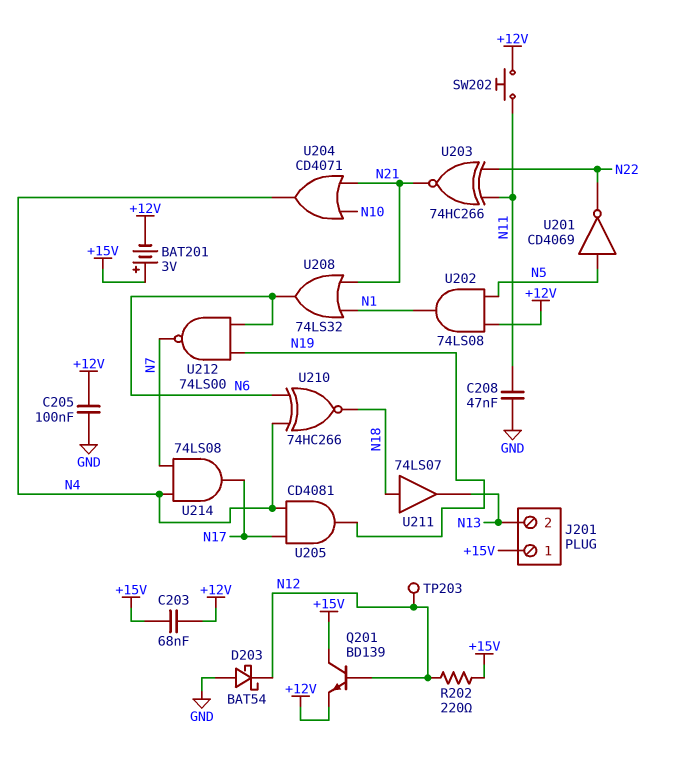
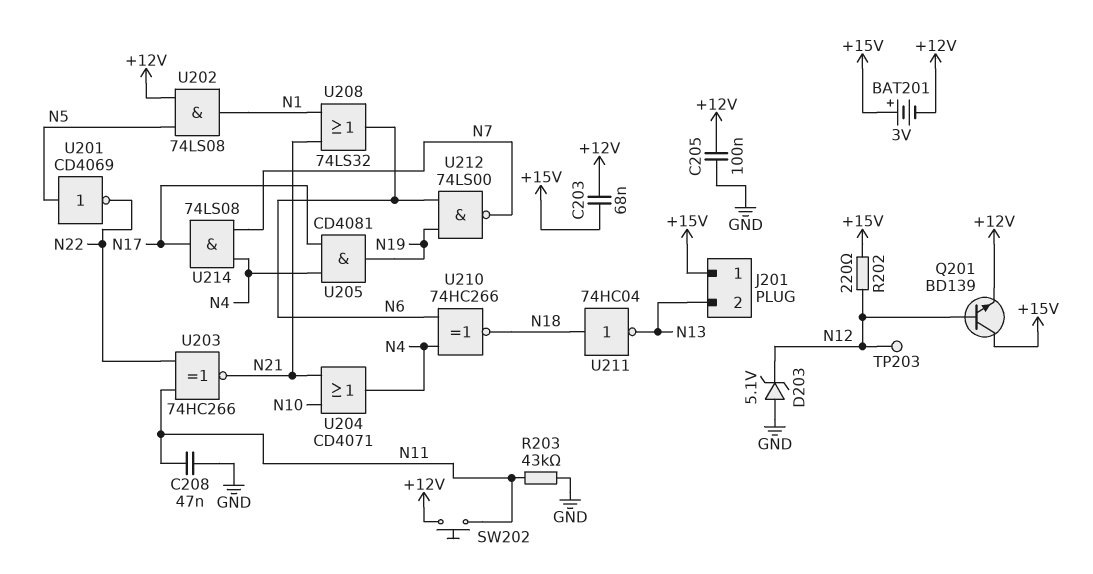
D203: schottky BAT54 (A GND, K N12) -> zener 5.1V (A GND, K N12)
R203: none -> 43k (GND, N11)
U211: buffer 74LS07 (in N18, out N13) -> NOT 74HC04 (in N18, out N13)

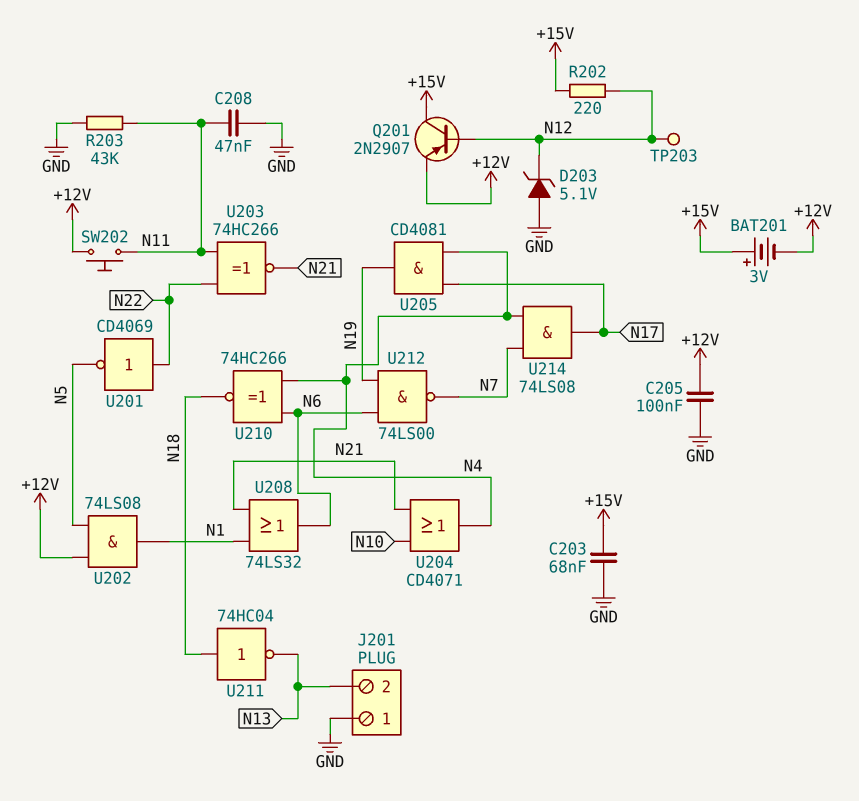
C203: 68nF (+12V, +15V) -> 68nF (+15V, GND)
J201 pin 1: +15V -> GND
Q201: NPN BD139 (B N12, C +15V, E +12V) -> PNP 2N2907 (B N12, C +15V, E +12V)
U201: NOT CD4069 (in N5, out N22) -> NOT CD4069 (in N22, out N5)

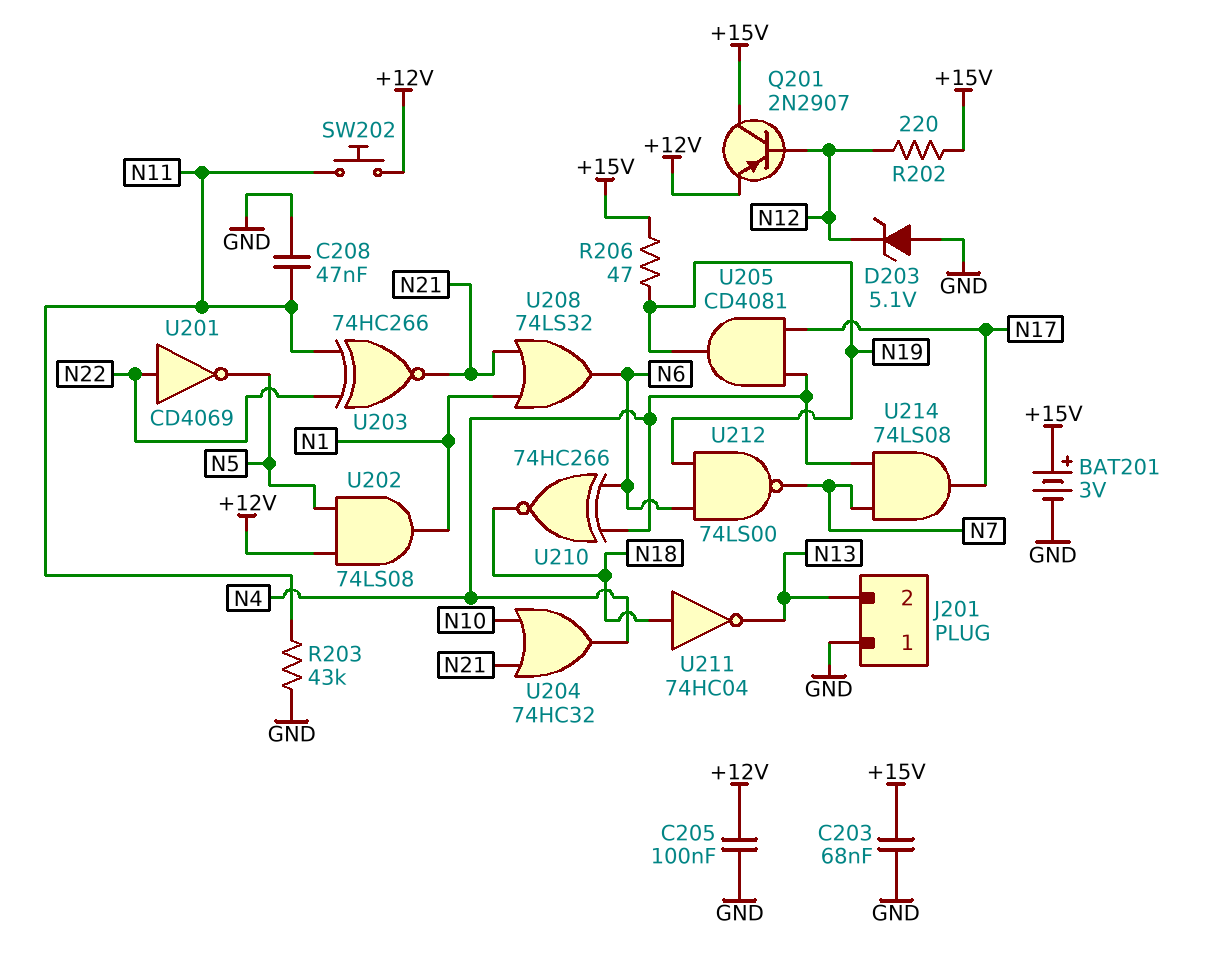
BAT201: 3V (plus +15V, minus +12V) -> 3V (plus +15V, minus GND)
R206: none -> 47 (+15V, N19)
TP203: test point (N12) -> none
U204: OR CD4071 (in N10, in N21, out N4) -> OR 74HC32 (in N10, in N21, out N4)

